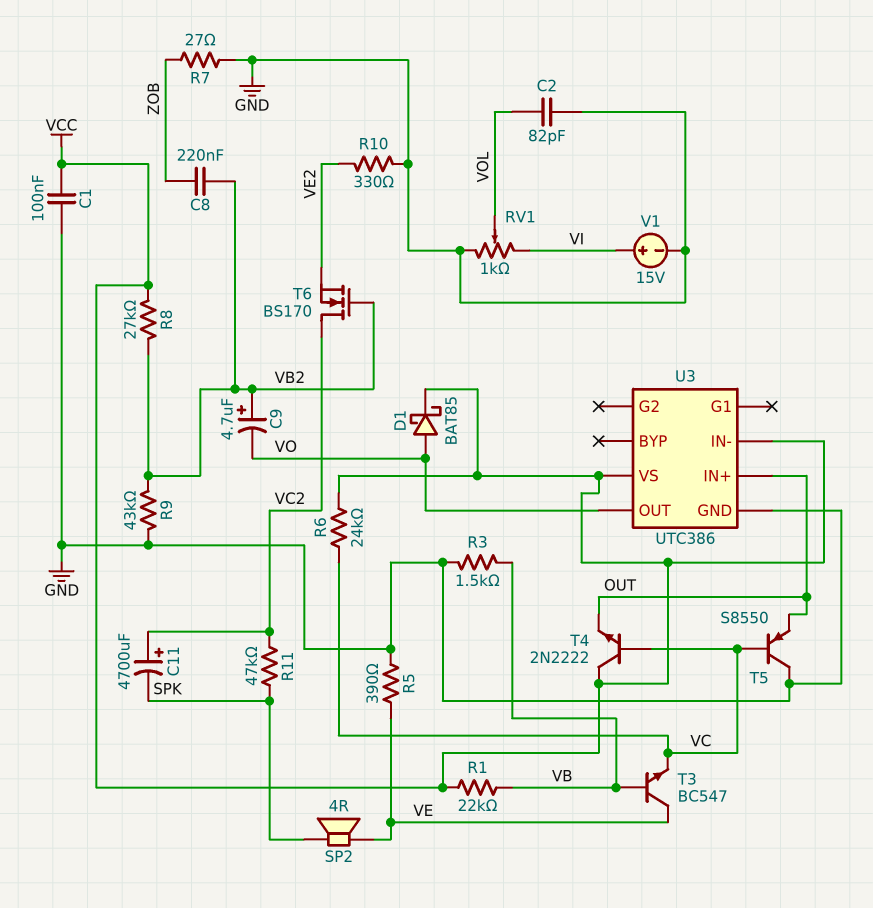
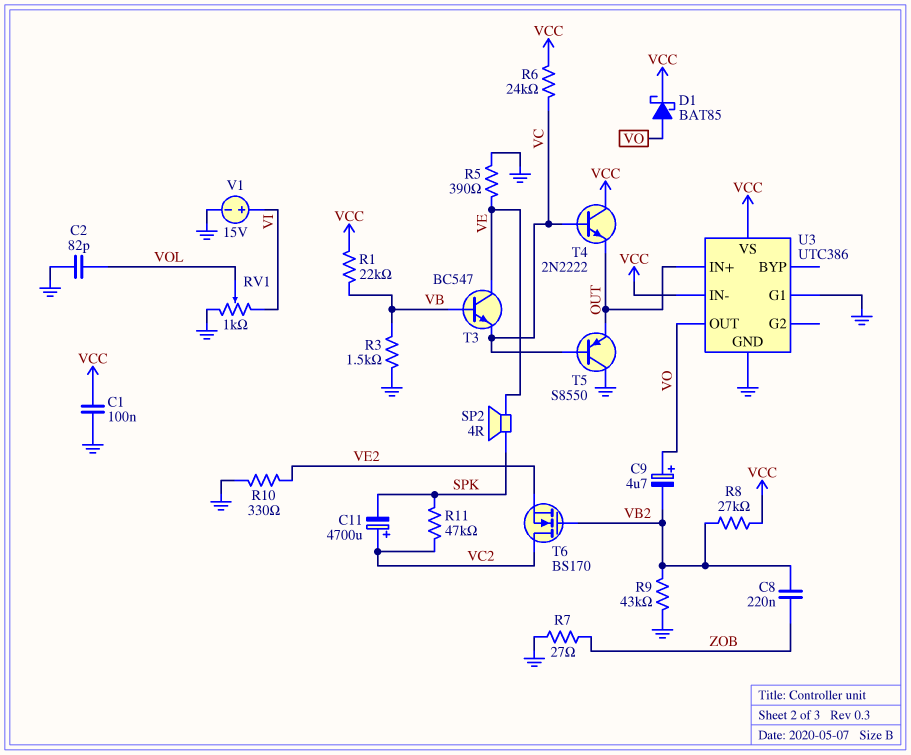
C9: 4.7uF (plus VB2, minus VO) -> 4.7uF (plus VO, minus VB2)
U3 pin G1: none -> GND

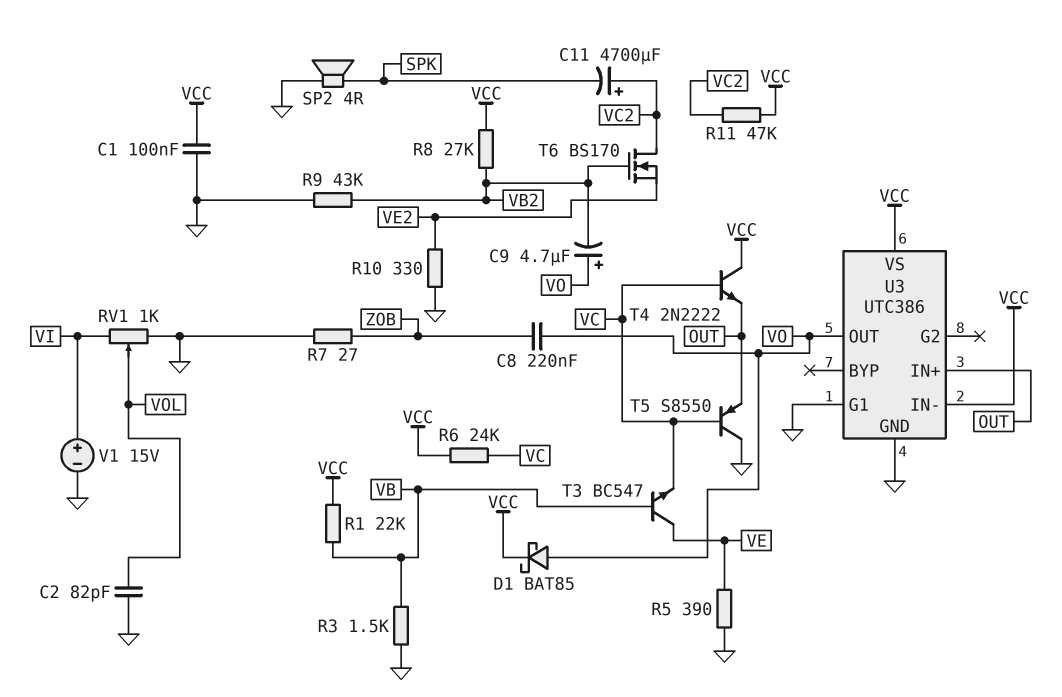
C8: 220nF (VB2, ZOB) -> 220nF (VO, ZOB)
R11: 47k (SPK, VC2) -> 47k (VC2, VCC)
SP2: speaker 4R (SPK, VE) -> speaker 4R (GND, SPK)

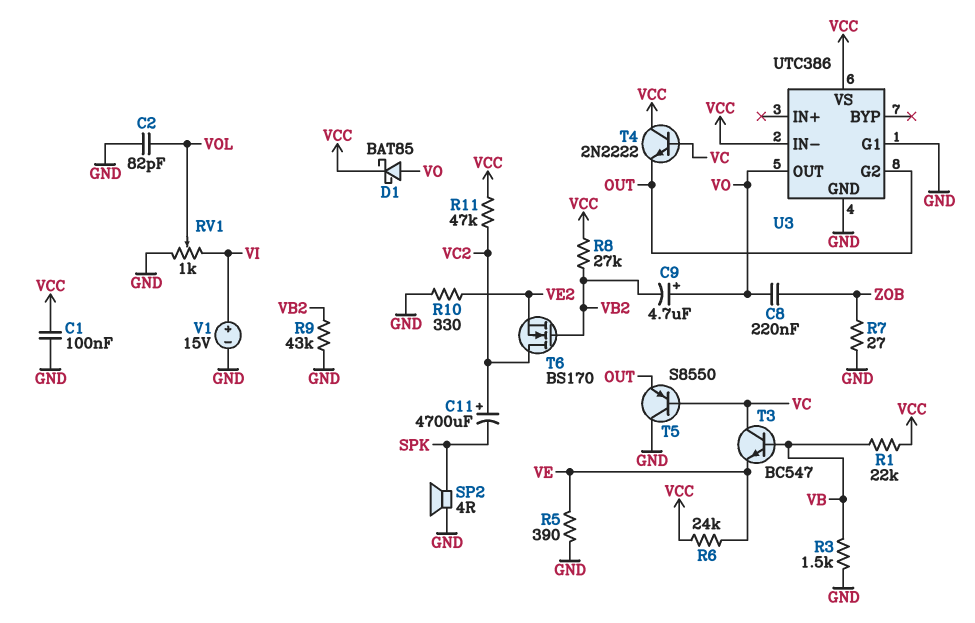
R6: 24k (VC, VCC) -> 24k (VCC, VE)
T3: NPN BC547 (B VB, C VE, E VC) -> NPN BC547 (B VB, C VC, E VE)
U3 pin G2: none -> OUT
U3 pin IN+: OUT -> none

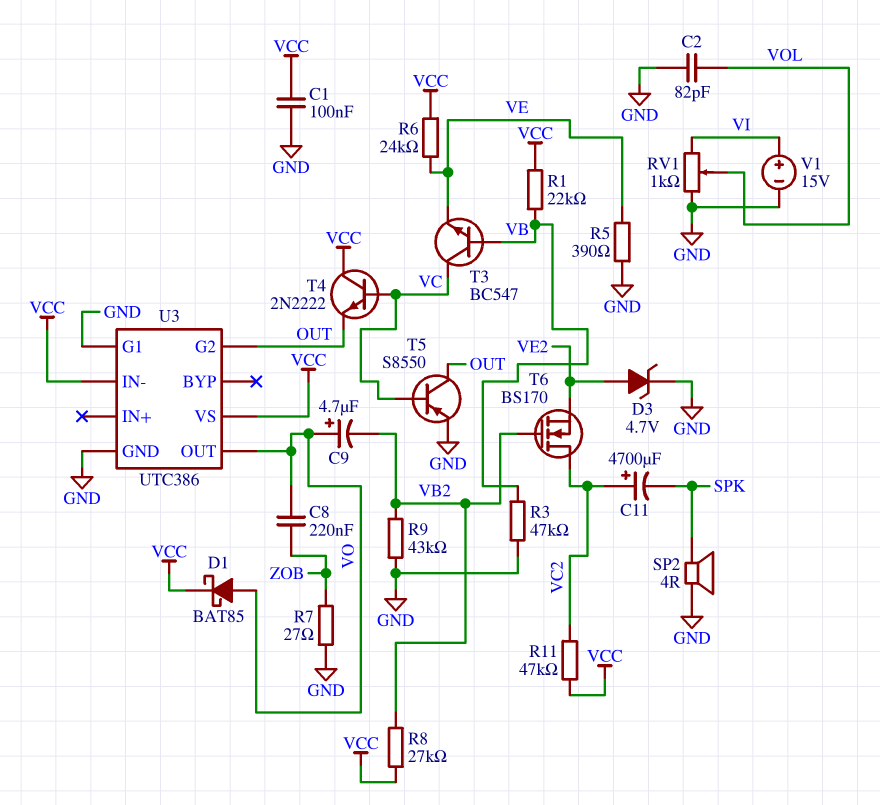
D3: none -> zener 4.7V (A VE2, K GND)
R3: 1.5k (GND, VB) -> 47k (GND, VB)
R10: 330 (GND, VE2) -> none
T5: PNP S8550 (B VC, C GND, E OUT) -> PNP S8550 (B VC, C OUT, E GND)

